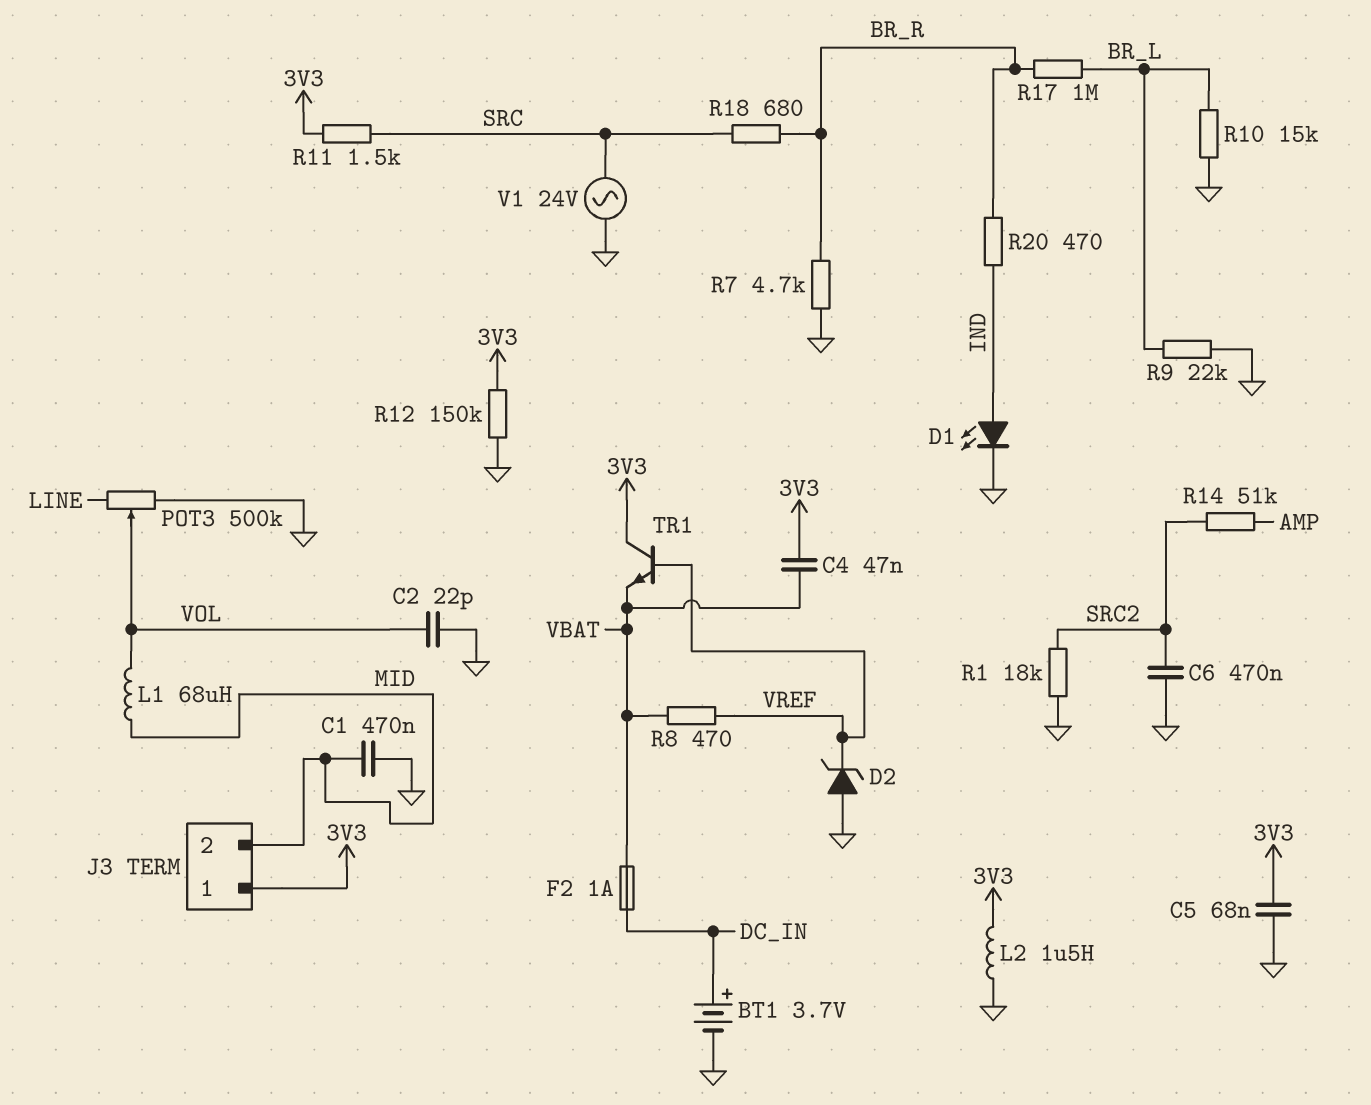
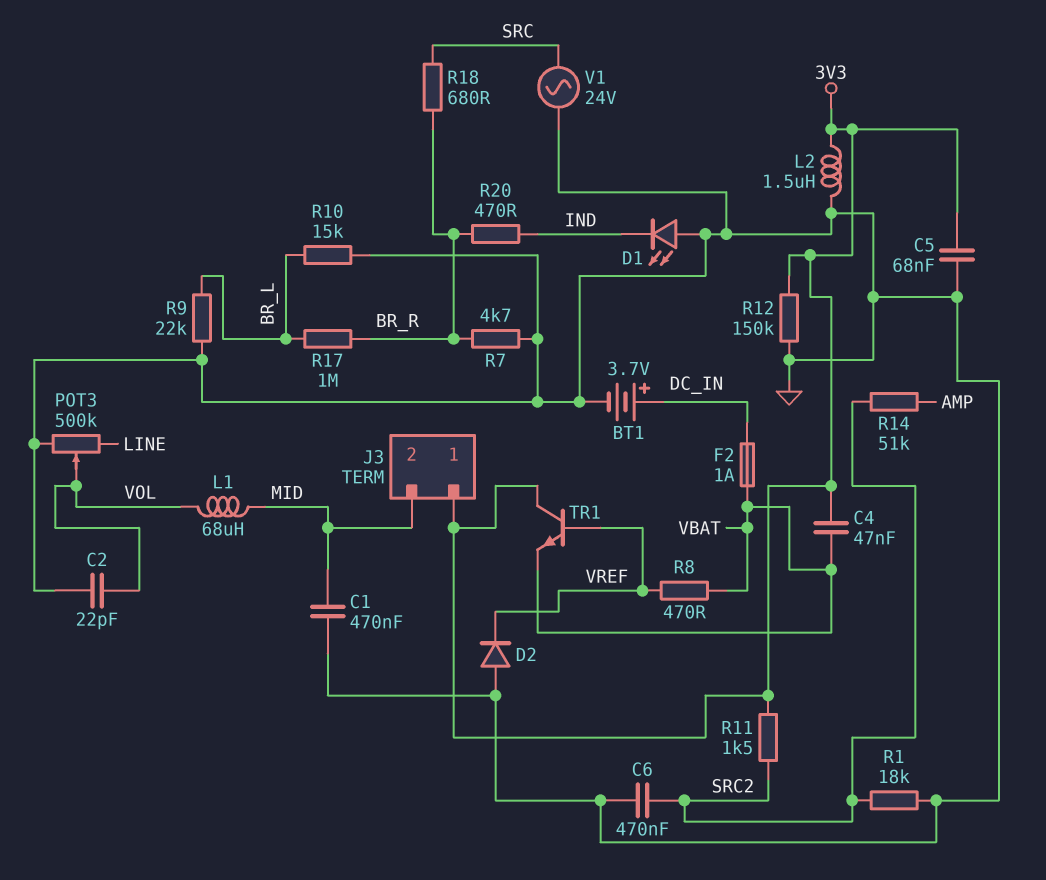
D1: LED (A IND, K GND) -> LED (A GND, K IND)
D2: zener (A GND, K VREF) -> diode (A GND, K VREF)
R11: 1.5k (3V3, SRC) -> 1.5k (3V3, SRC2)

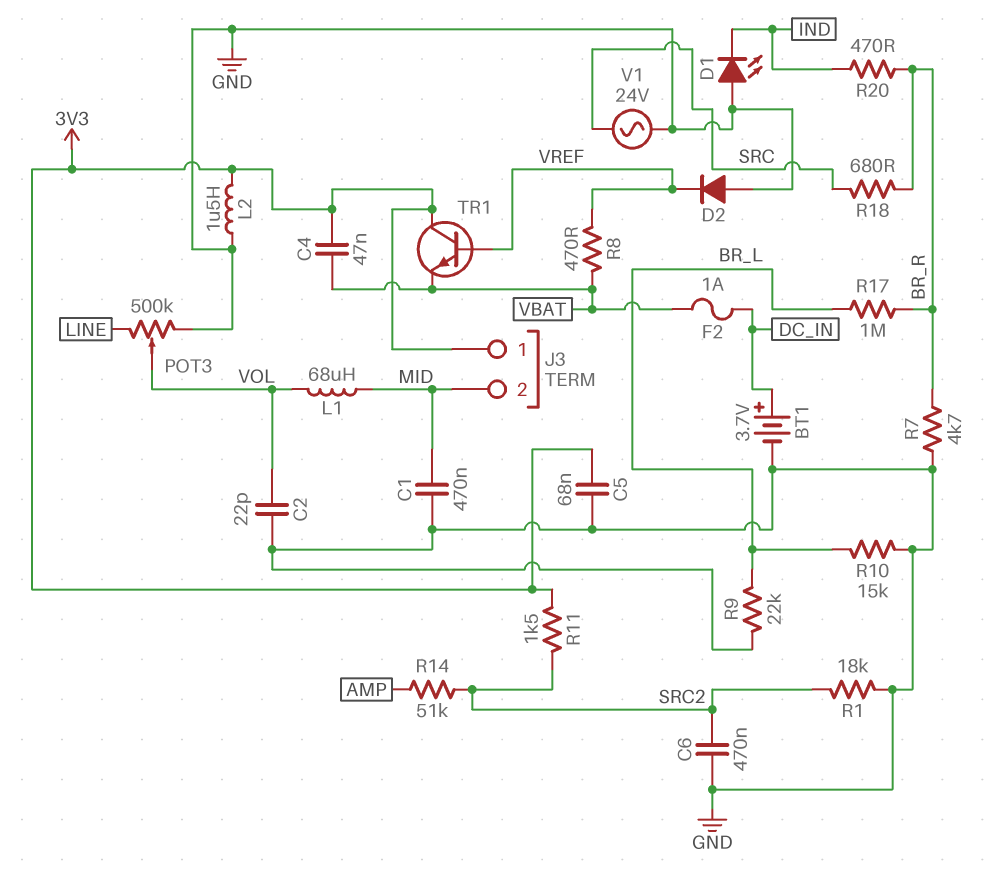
R12: 150k (3V3, GND) -> none

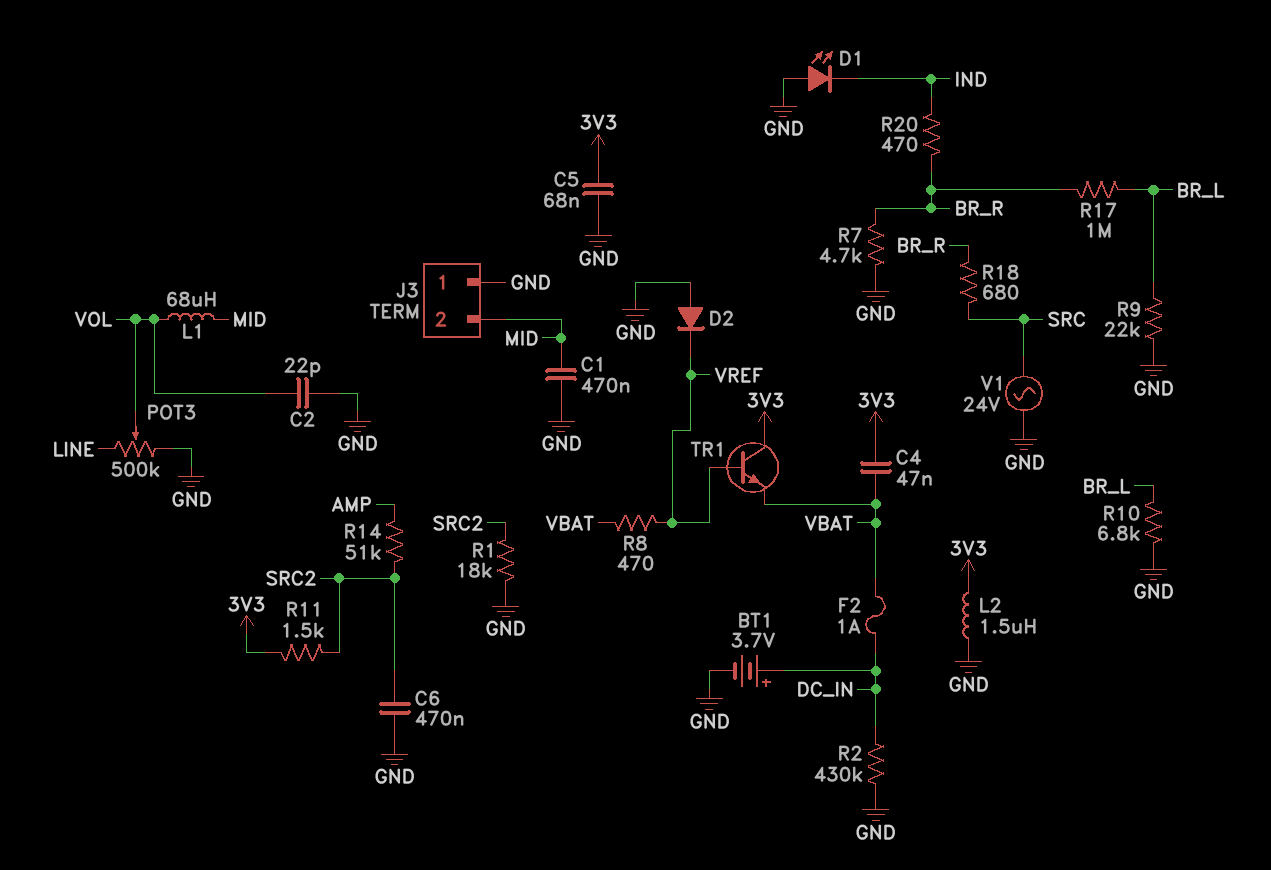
J3 pin 1: 3V3 -> GND
R2: none -> 430k (DC_IN, GND)
R10: 15k (BR_L, GND) -> 6.8k (BR_L, GND)

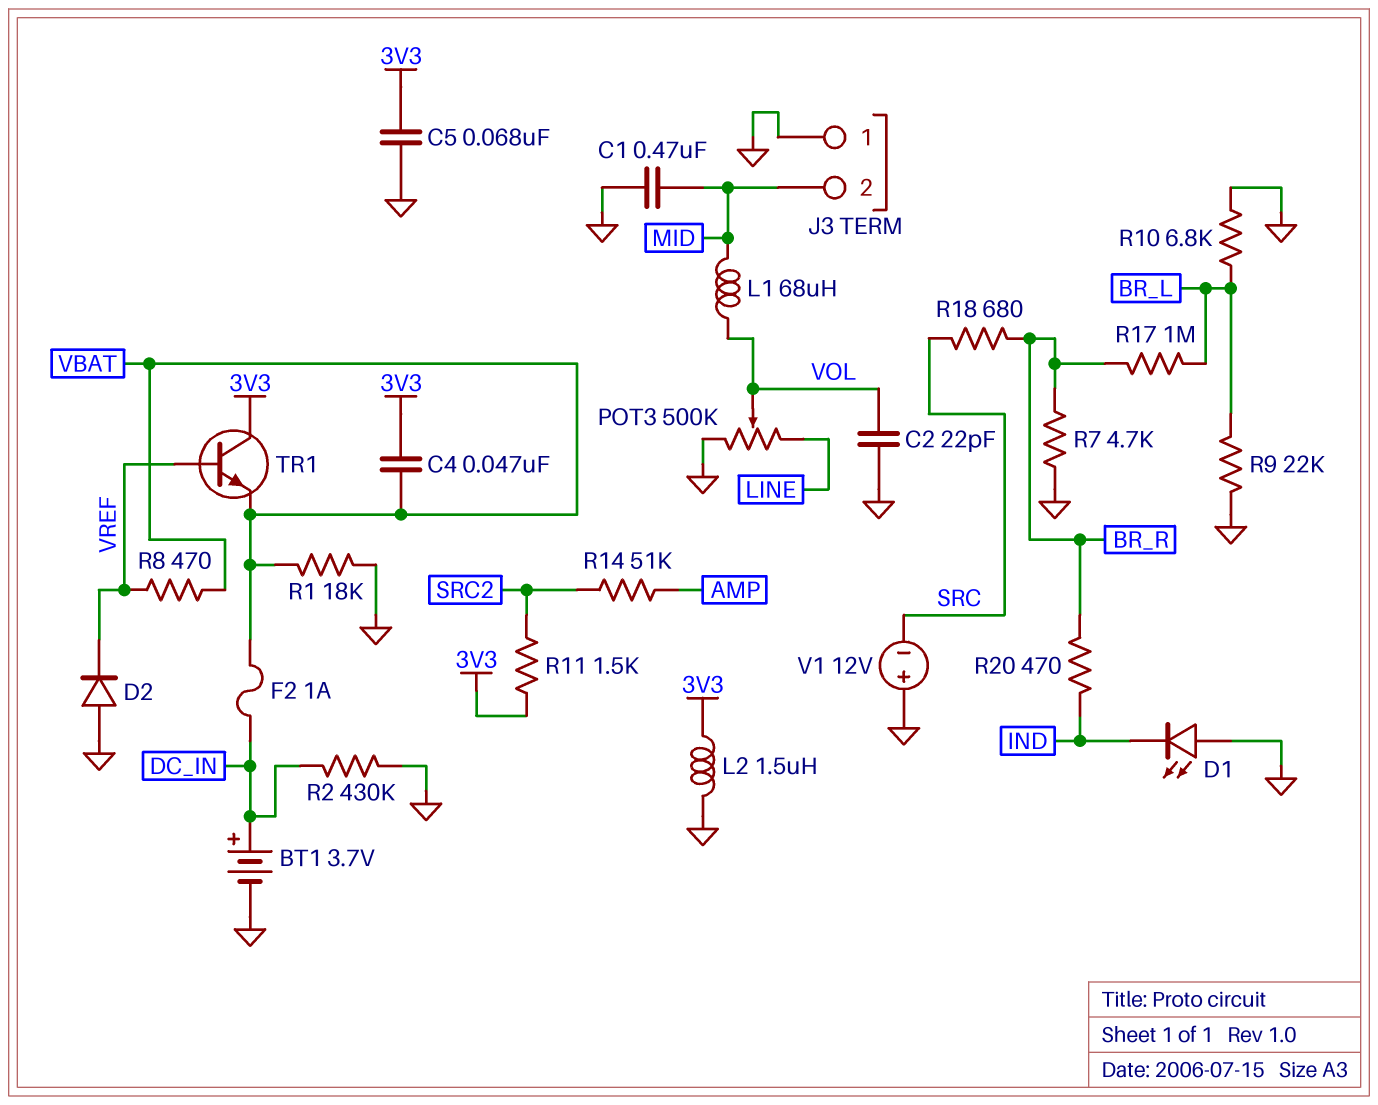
C6: 470nF (GND, SRC2) -> none
R1: 18k (GND, SRC2) -> 18k (GND, VBAT)
V1: AC 24V (GND, SRC) -> 12V (plus GND, minus SRC)

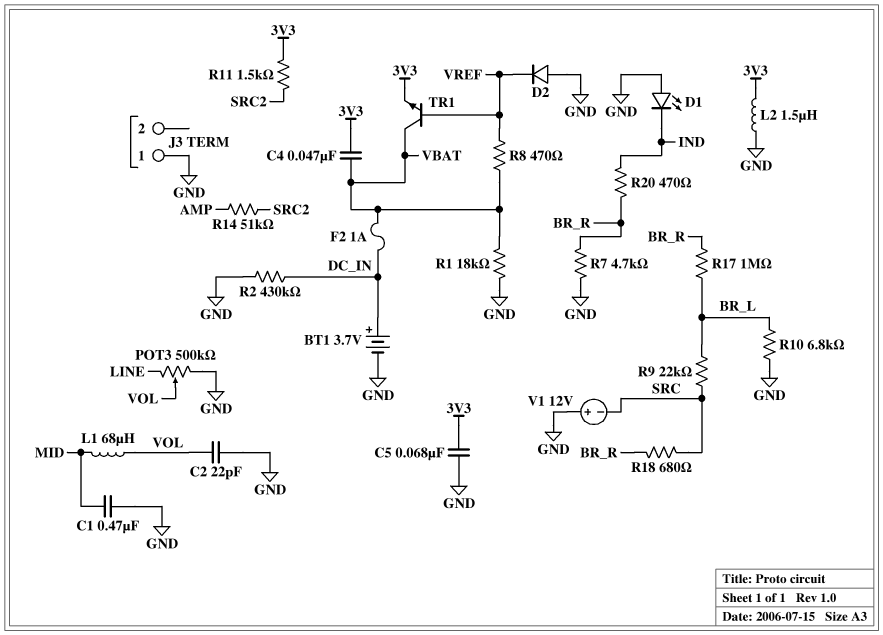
J3 pin 2: MID -> none
R9: 22k (BR_L, GND) -> 22k (BR_L, SRC)
TR1: NPN (B VREF, C 3V3, E VBAT) -> NPN (B VREF, C VBAT, E 3V3)

